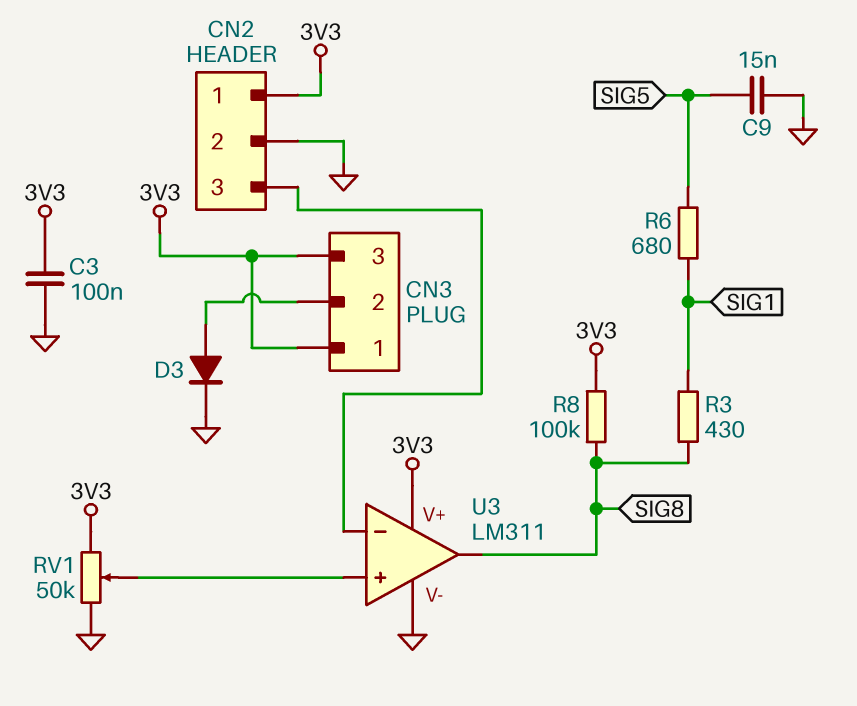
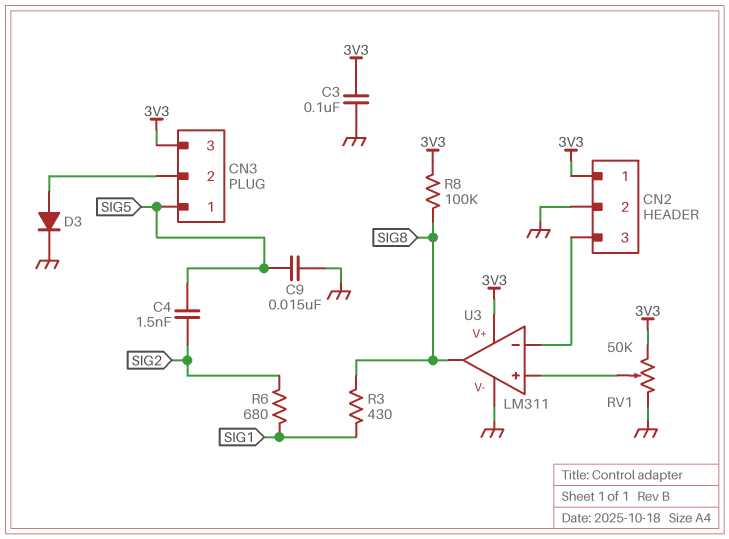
C4: none -> 1.5nF (SIG2, SIG5)
CN3 pin 1: 3V3 -> SIG5
R6: 680 (SIG1, SIG5) -> 680 (SIG1, SIG2)

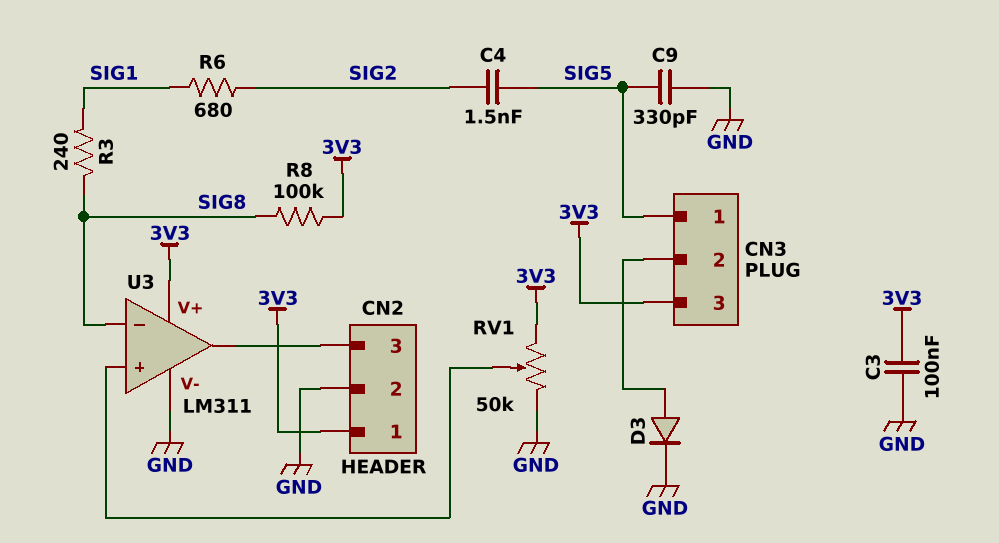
C9: 15nF (GND, SIG5) -> 330pF (GND, SIG5)
R3: 430 (SIG1, SIG8) -> 240 (SIG1, SIG8)
U3 pin in-: CN2/3 -> SIG8
U3 pin out: SIG8 -> CN2/3

